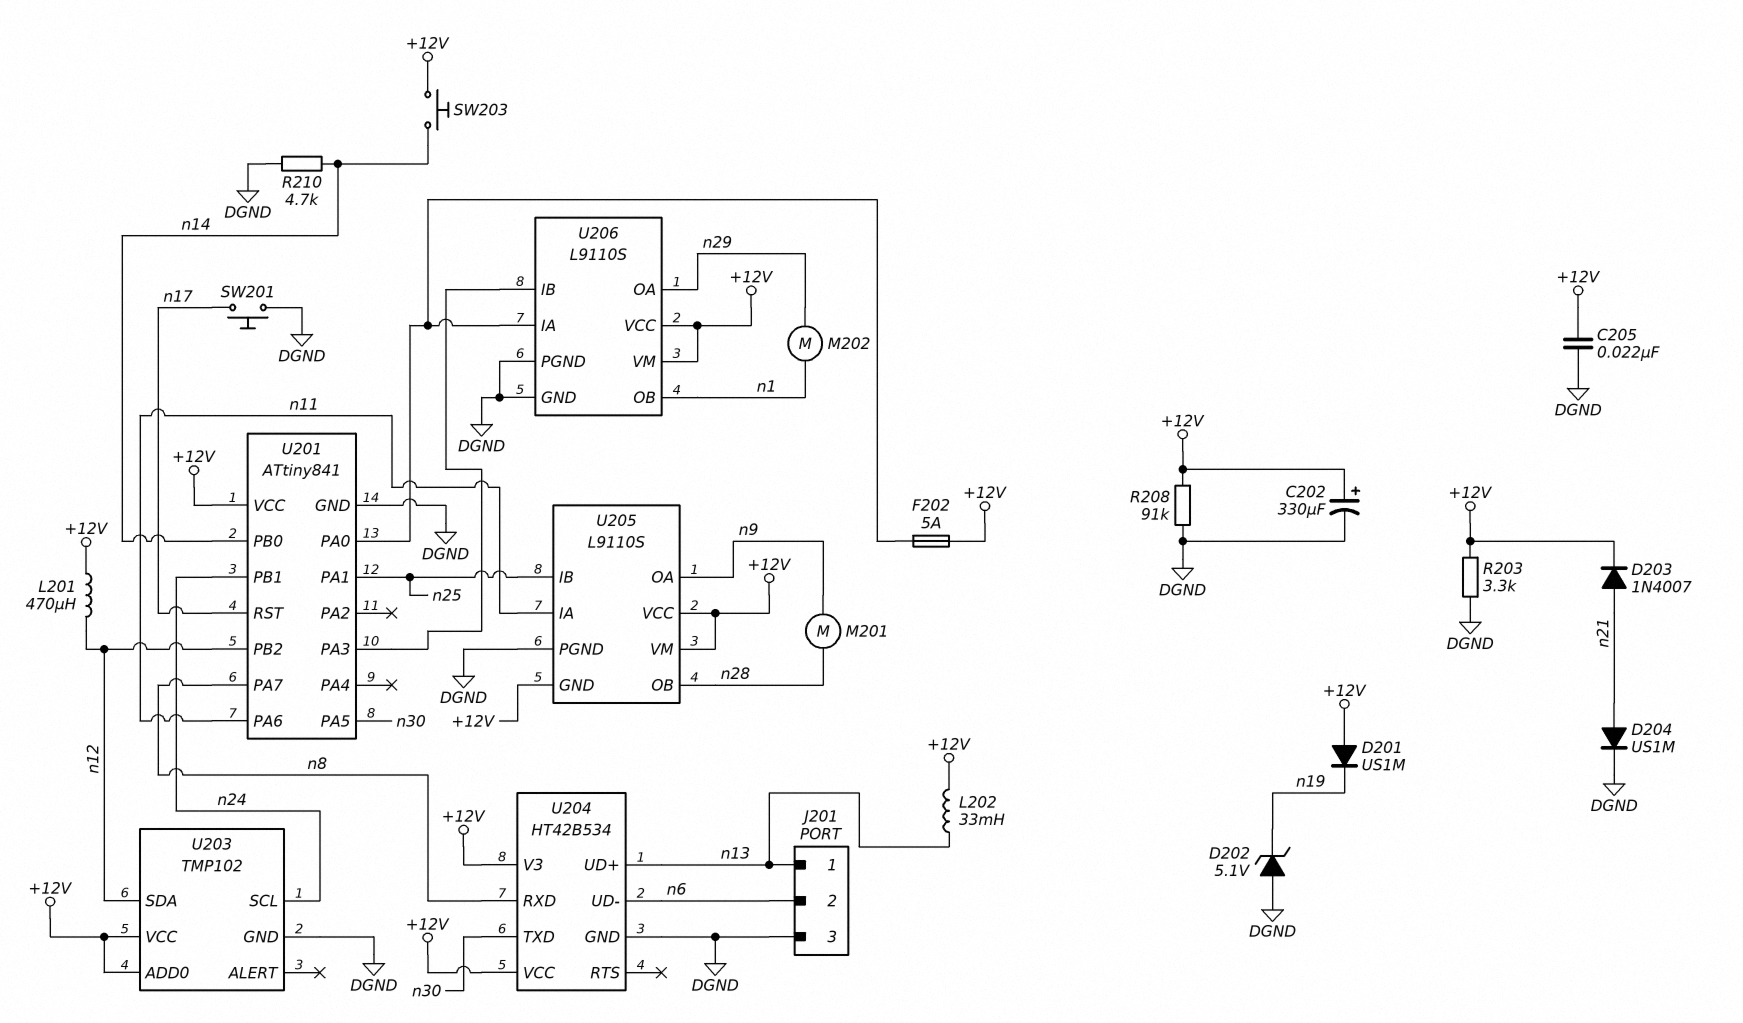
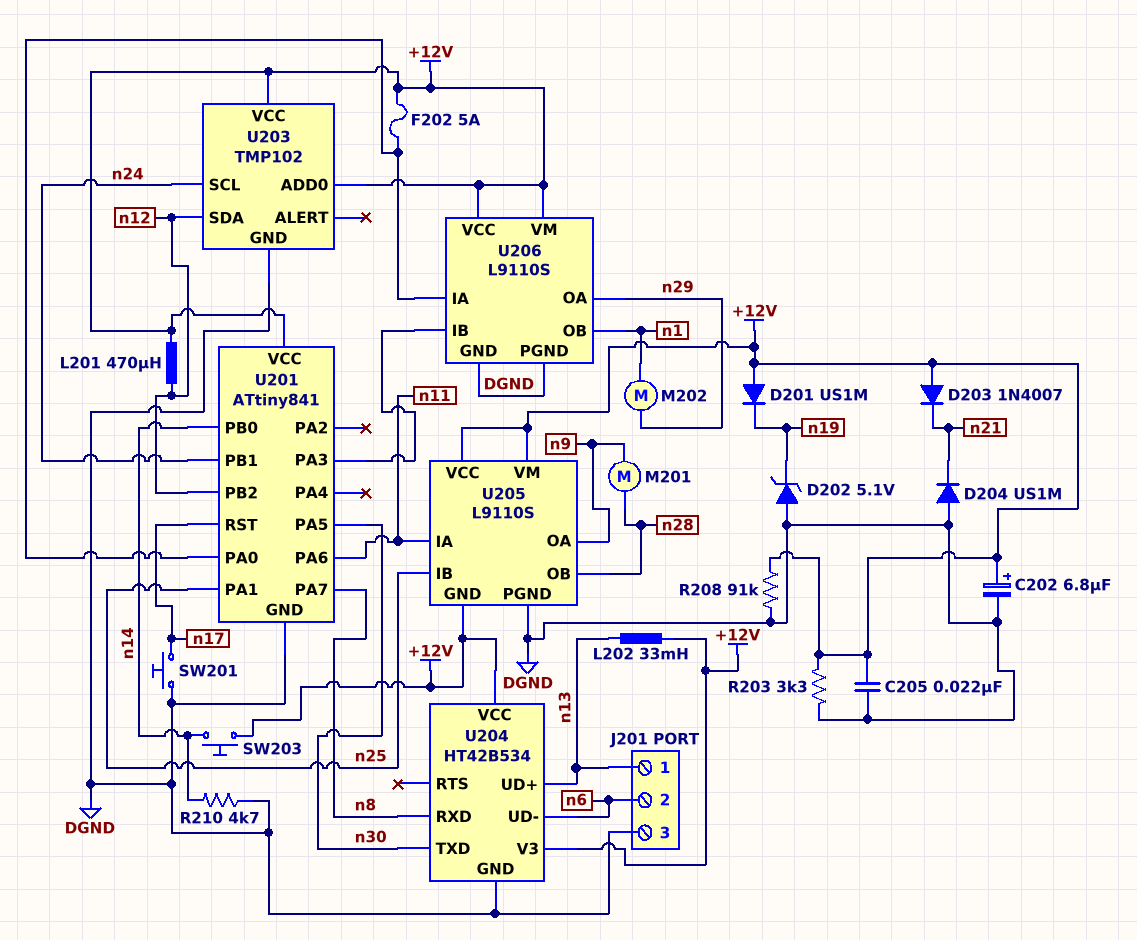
C202: 330uF (plus +12V, minus DGND) -> 6.8uF (plus +12V, minus DGND)
D203: diode 1N4007 (A n21, K +12V) -> diode 1N4007 (A +12V, K n21)
D204: diode US1M (A n21, K DGND) -> diode US1M (A DGND, K n21)

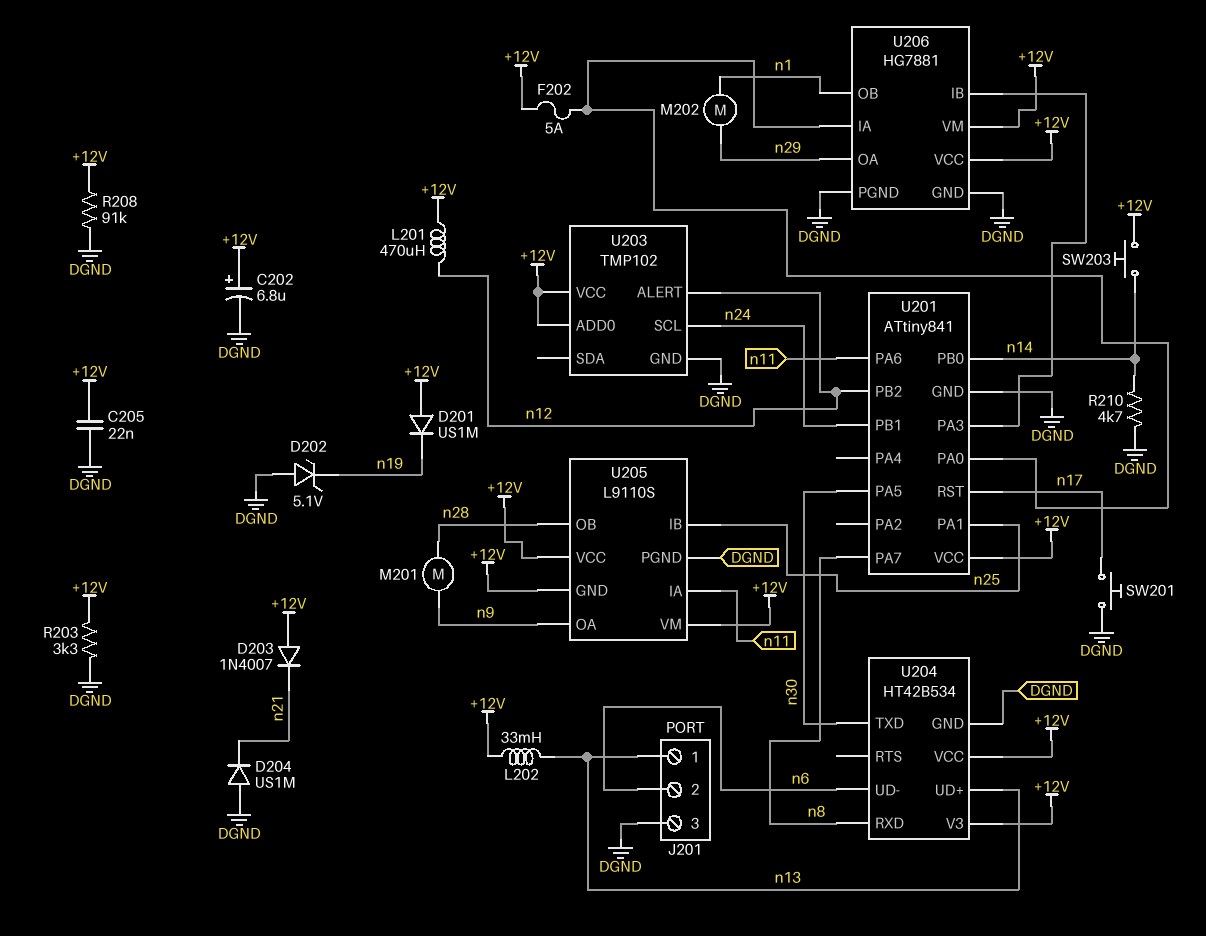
U203 pin ALERT: none -> n12
U203 pin SDA: n12 -> none
U206: L9110S -> HG7881

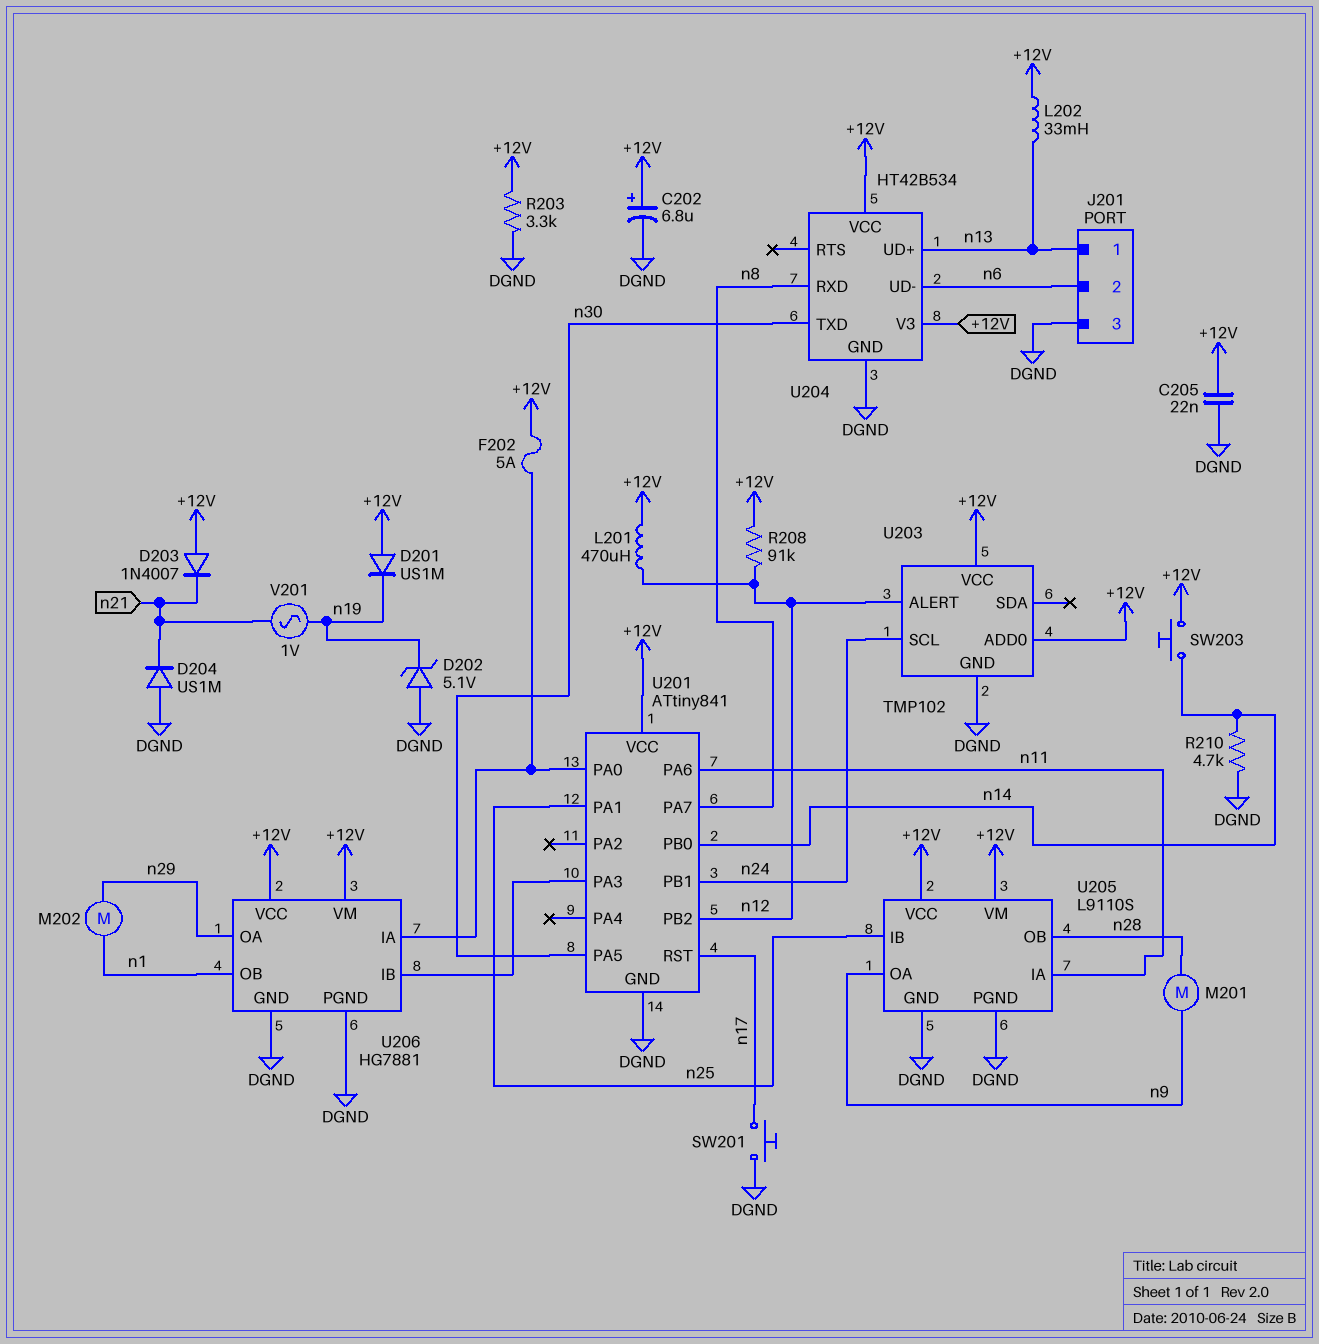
R208: 91k (+12V, DGND) -> 91k (+12V, n12)
U205 pin GND: +12V -> DGND
V201: none -> AC 1V (n19, n21)

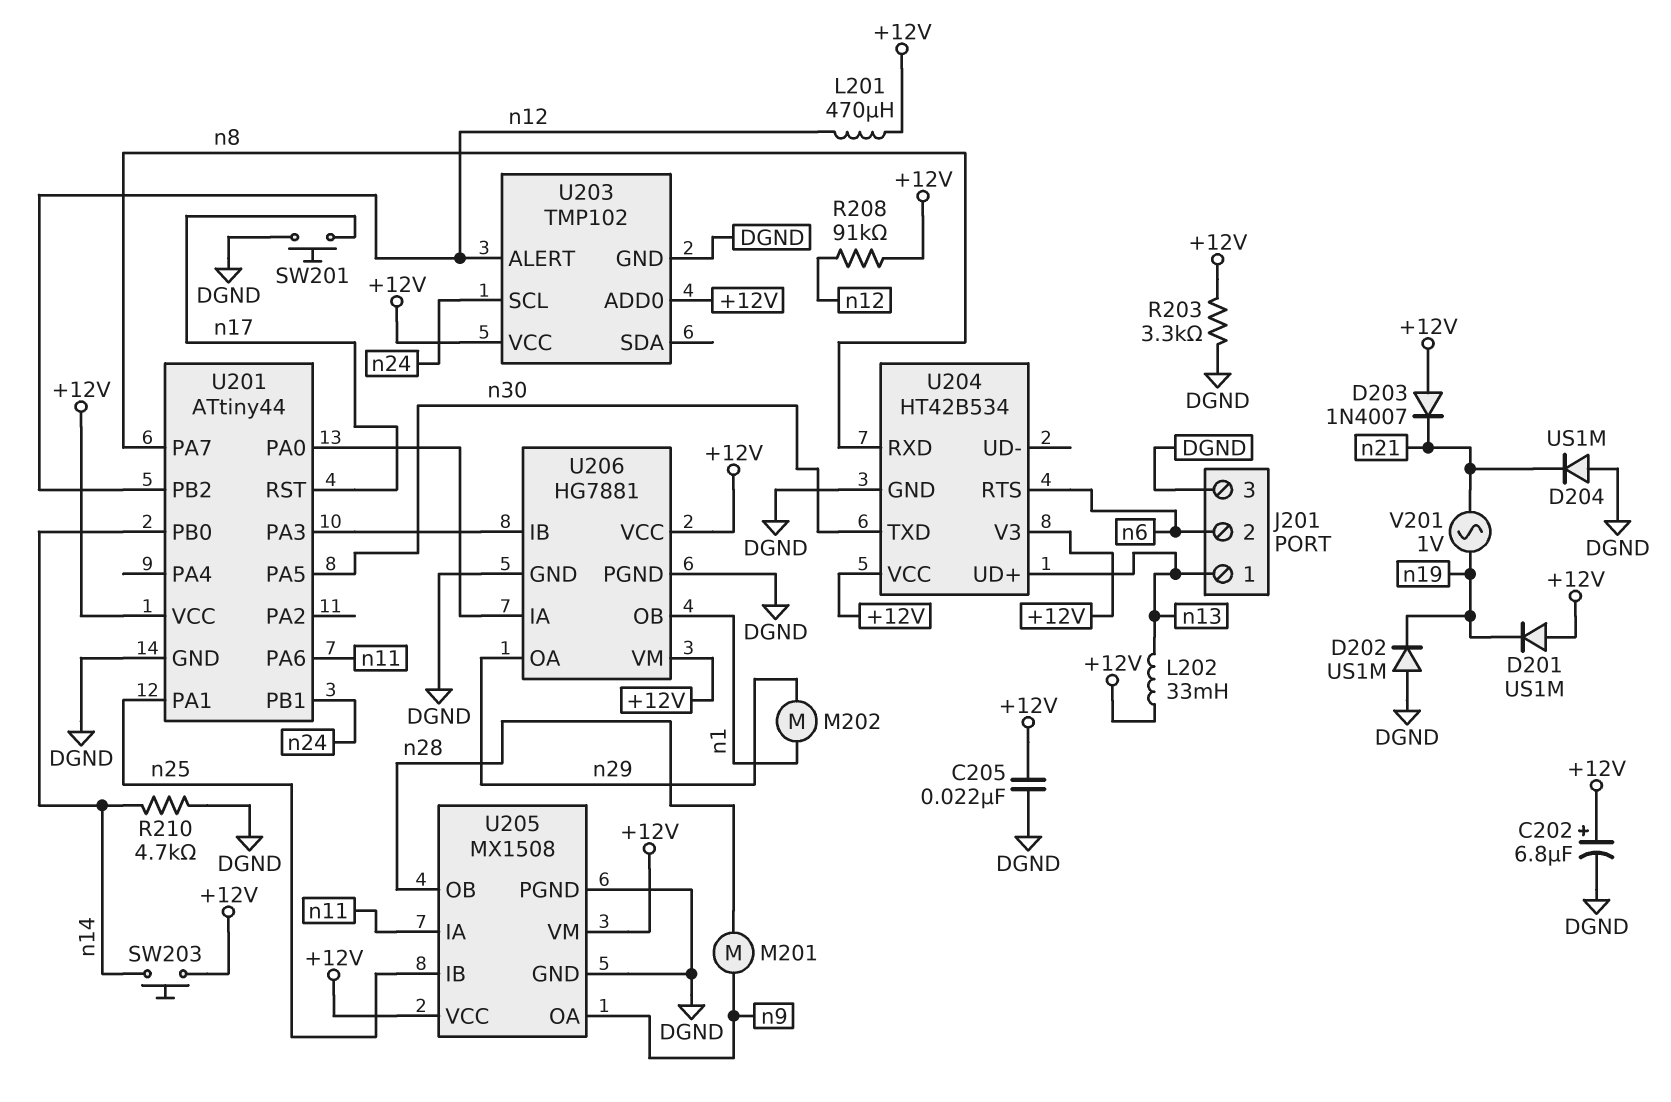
D202: zener 5.1V (A DGND, K n19) -> diode US1M (A DGND, K n19)
F202: 5A (+12V, U201/PA0) -> none
U201: ATtiny841 -> ATtiny44
U204 pin RTS: none -> n6
U204 pin UD-: n6 -> none
U205: L9110S -> MX1508

